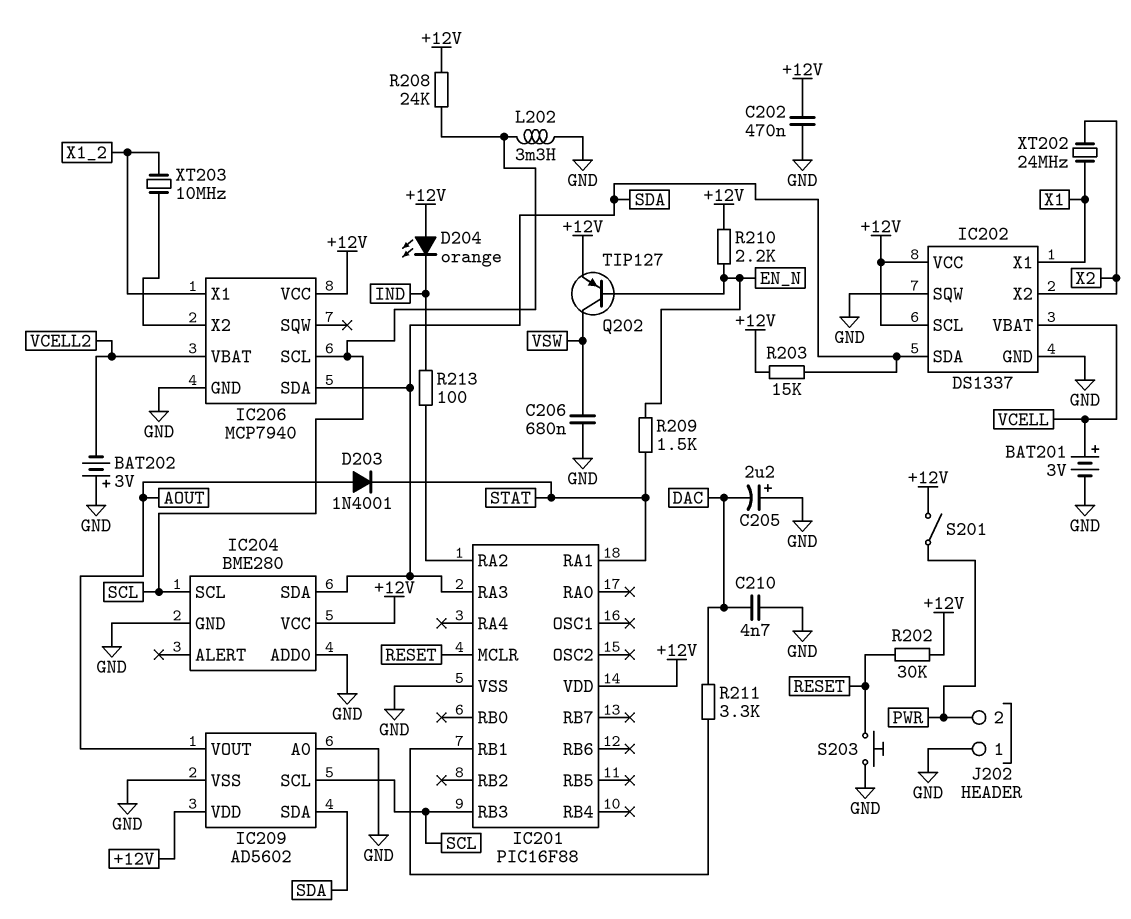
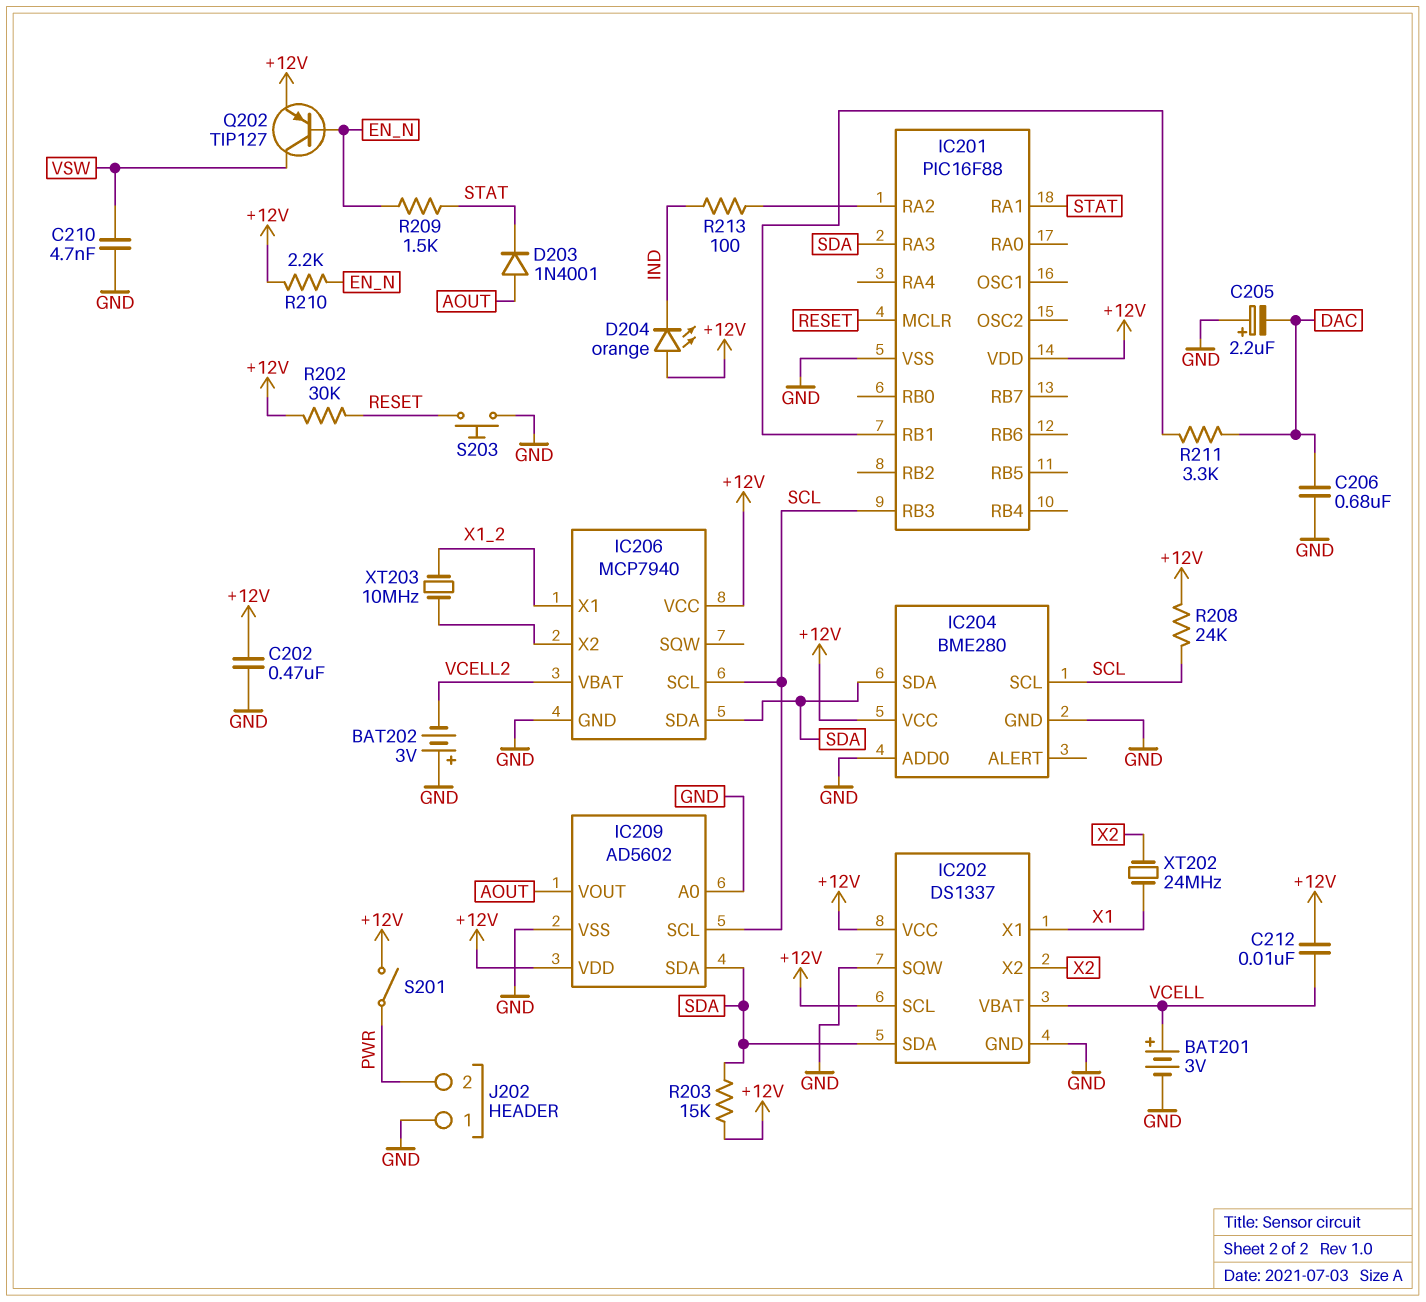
C206: 680nF (GND, VSW) -> 680nF (DAC, GND)
C210: 4.7nF (DAC, GND) -> 4.7nF (GND, VSW)
C212: none -> 10nF (+12V, VCELL)
L202: 3.3mH (GND, SCL) -> none

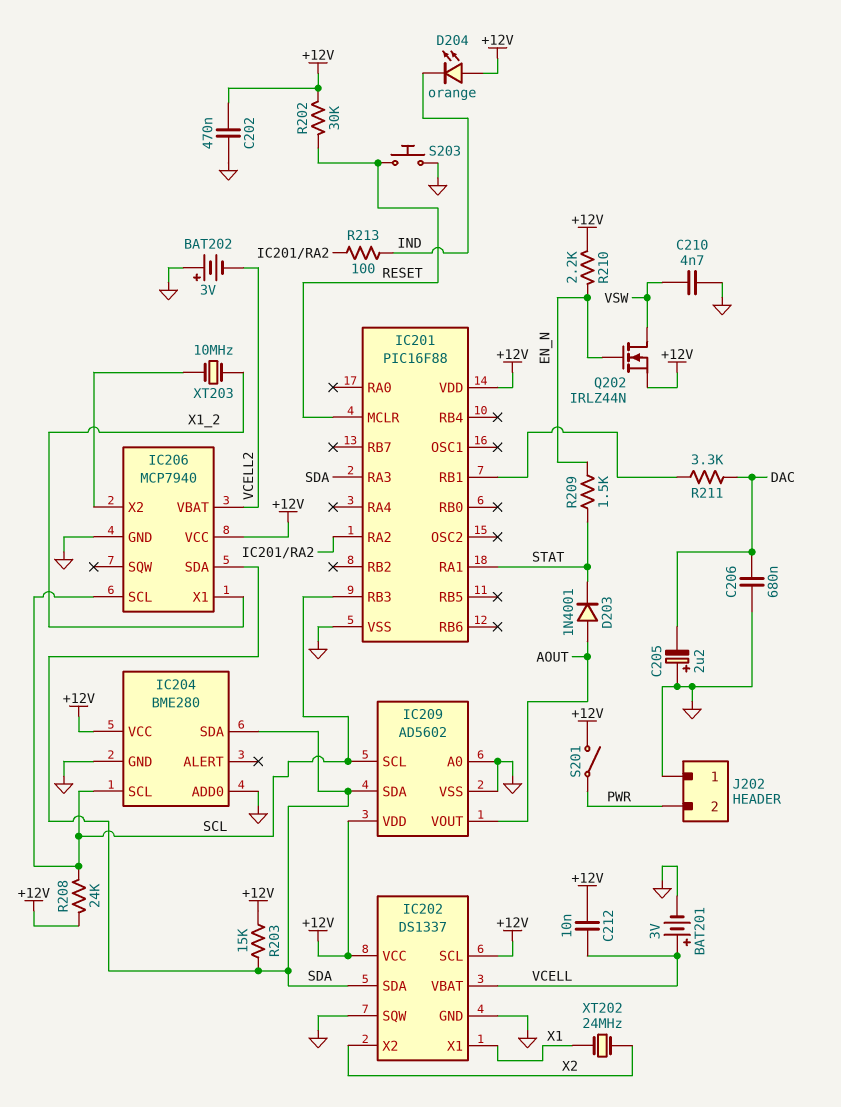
Q202: PNP TIP127 (B EN_N, C VSW, E +12V) -> NMOS IRLZ44N (G EN_N, D VSW, S +12V)

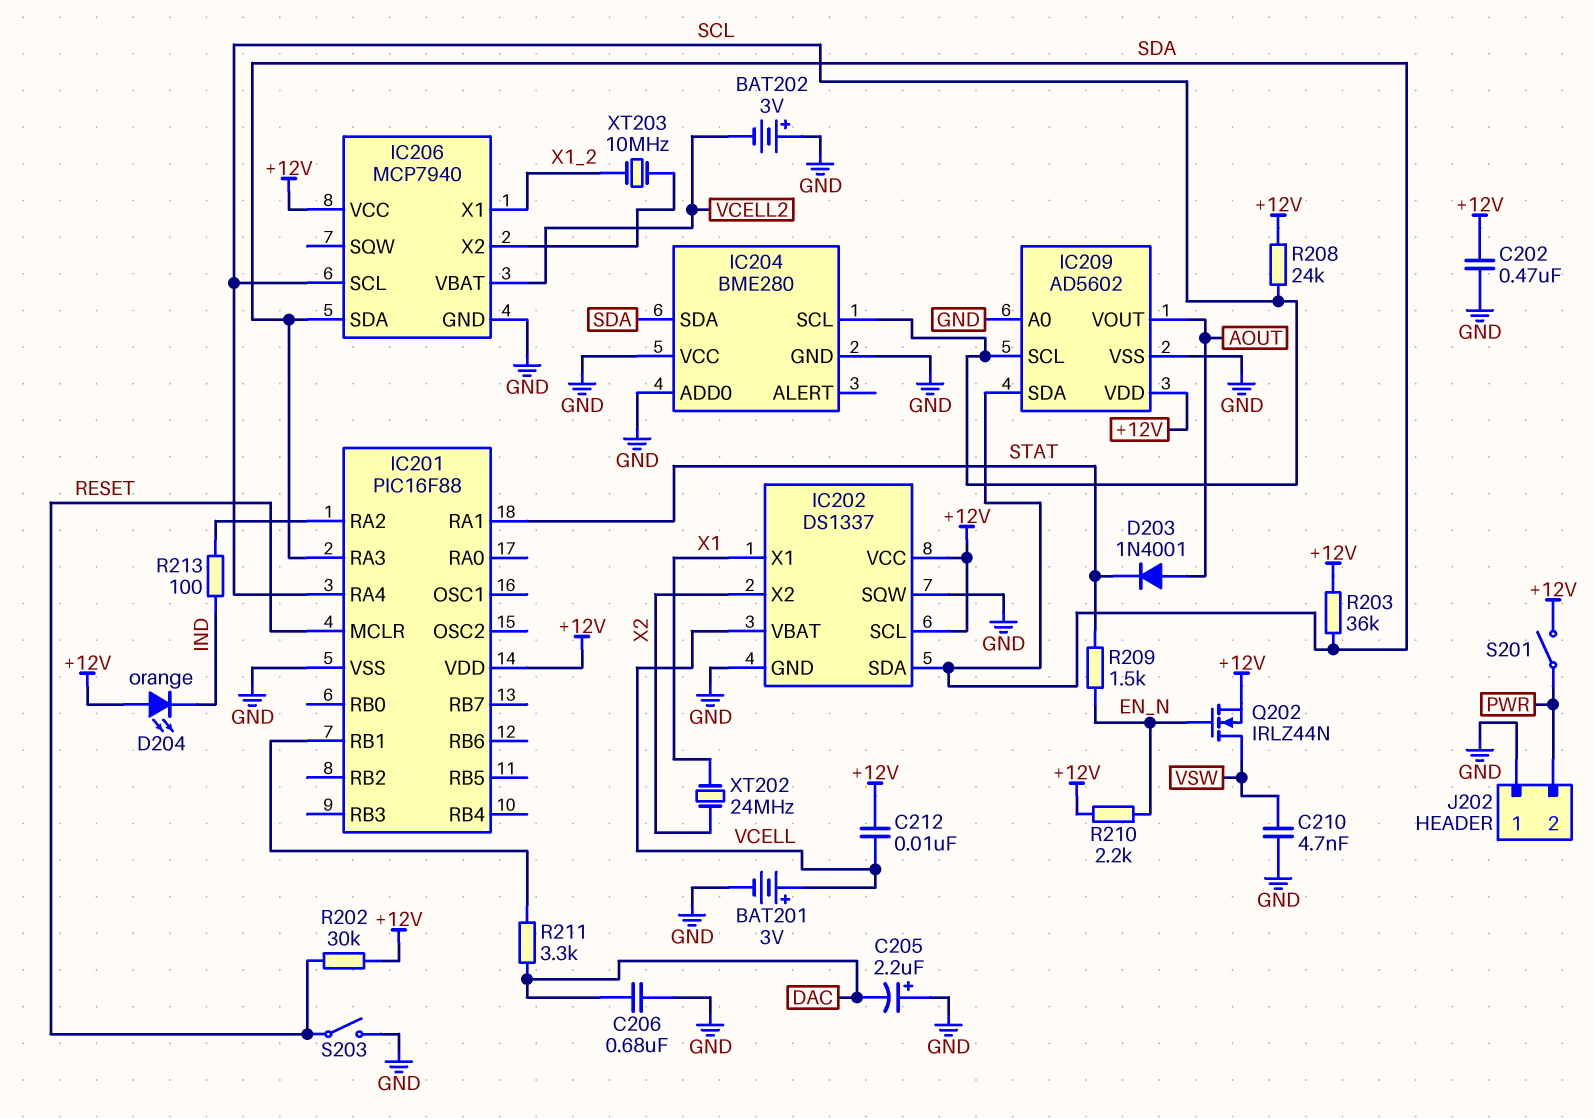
IC201 pin RA4: none -> SCL
IC201 pin RB3: SCL -> none
IC204 pin VCC: +12V -> GND
R203: 15k (+12V, SDA) -> 36k (+12V, SDA)
S203: button (GND, RESET) -> switch (GND, RESET)

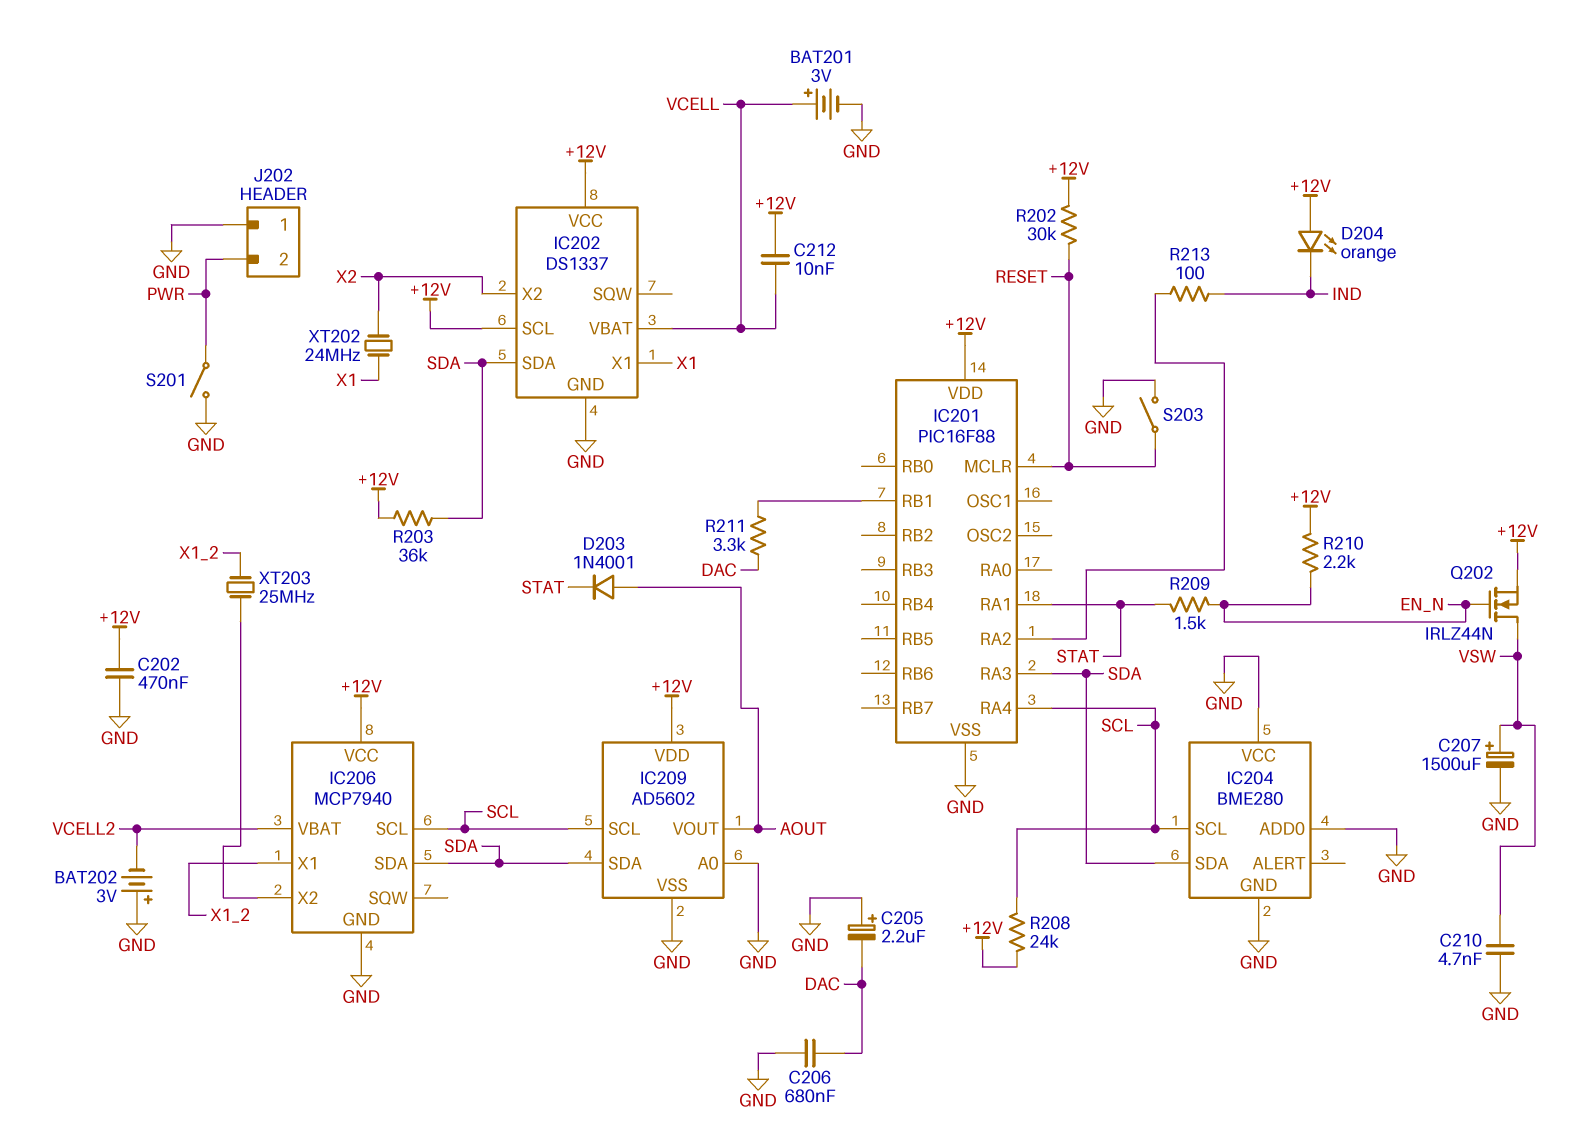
C207: none -> 1500uF (plus VSW, minus GND)
IC202 pin SQW: GND -> none
S201: switch (+12V, PWR) -> switch (GND, PWR)
XT203: 10MHz (IC206/X2, X1_2) -> 25MHz (IC206/X2, X1_2)

